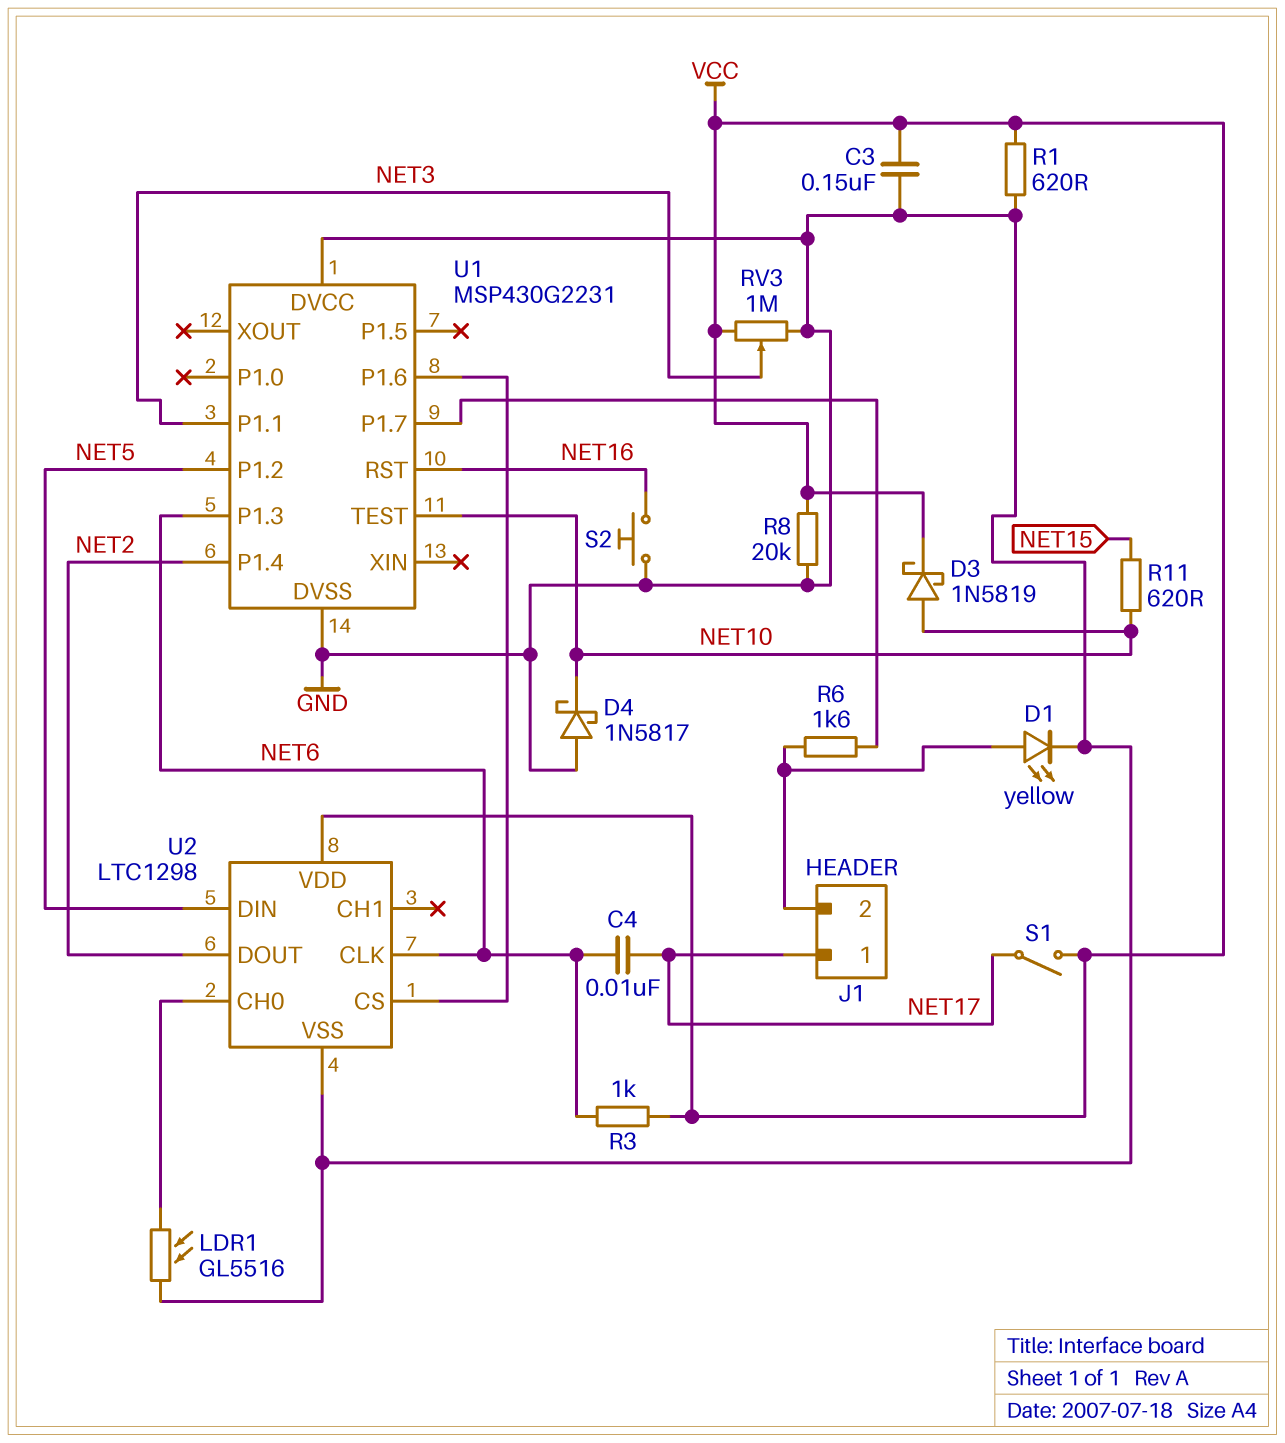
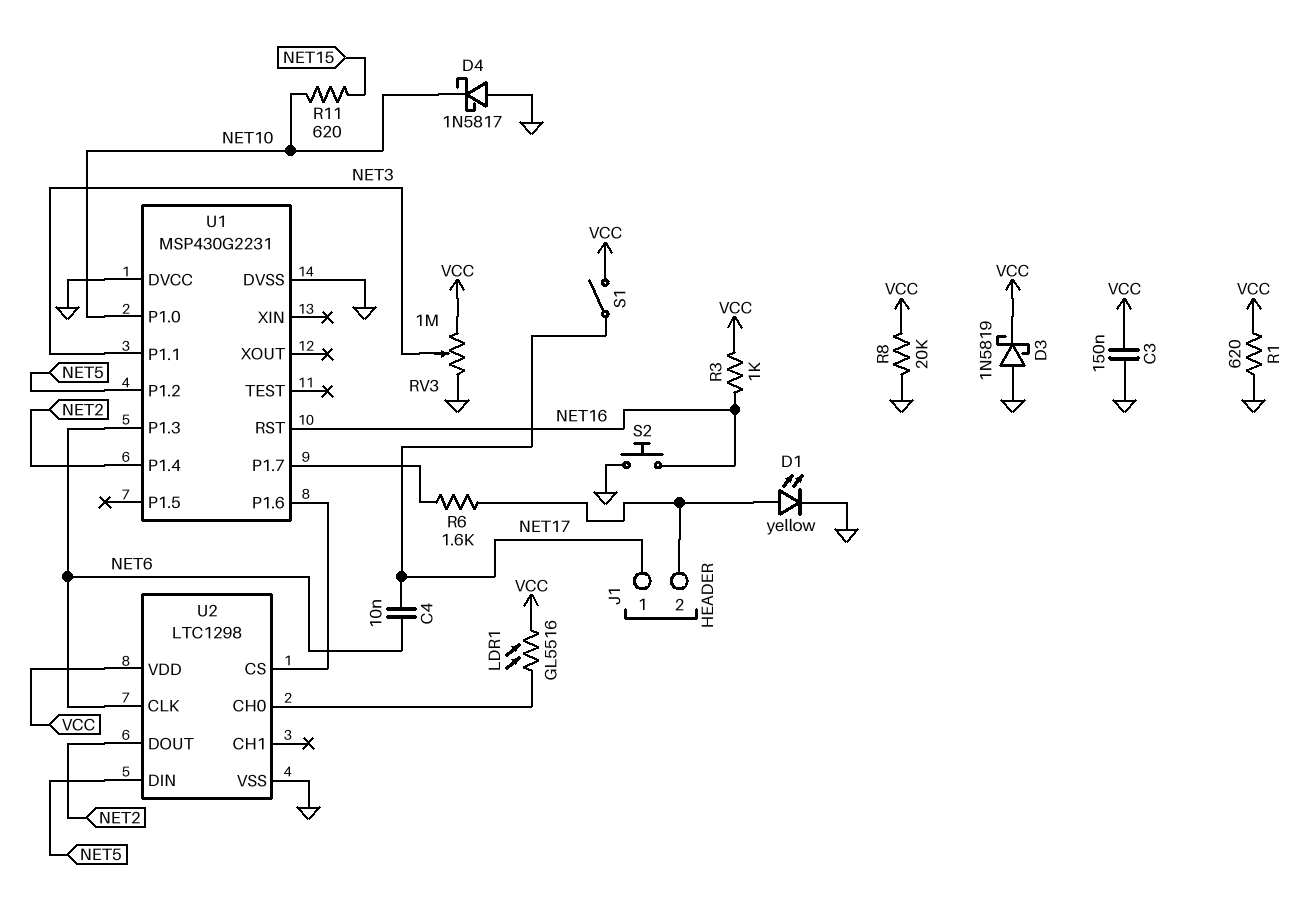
D3: schottky 1N5819 (A NET10, K VCC) -> schottky 1N5819 (A GND, K VCC)
LDR1: GL5516 (GND, U2/CH0) -> GL5516 (U2/CH0, VCC)
R3: 1k (NET6, VCC) -> 1k (NET16, VCC)
U1 pin P1.0: none -> NET10
U1 pin TEST: NET10 -> none

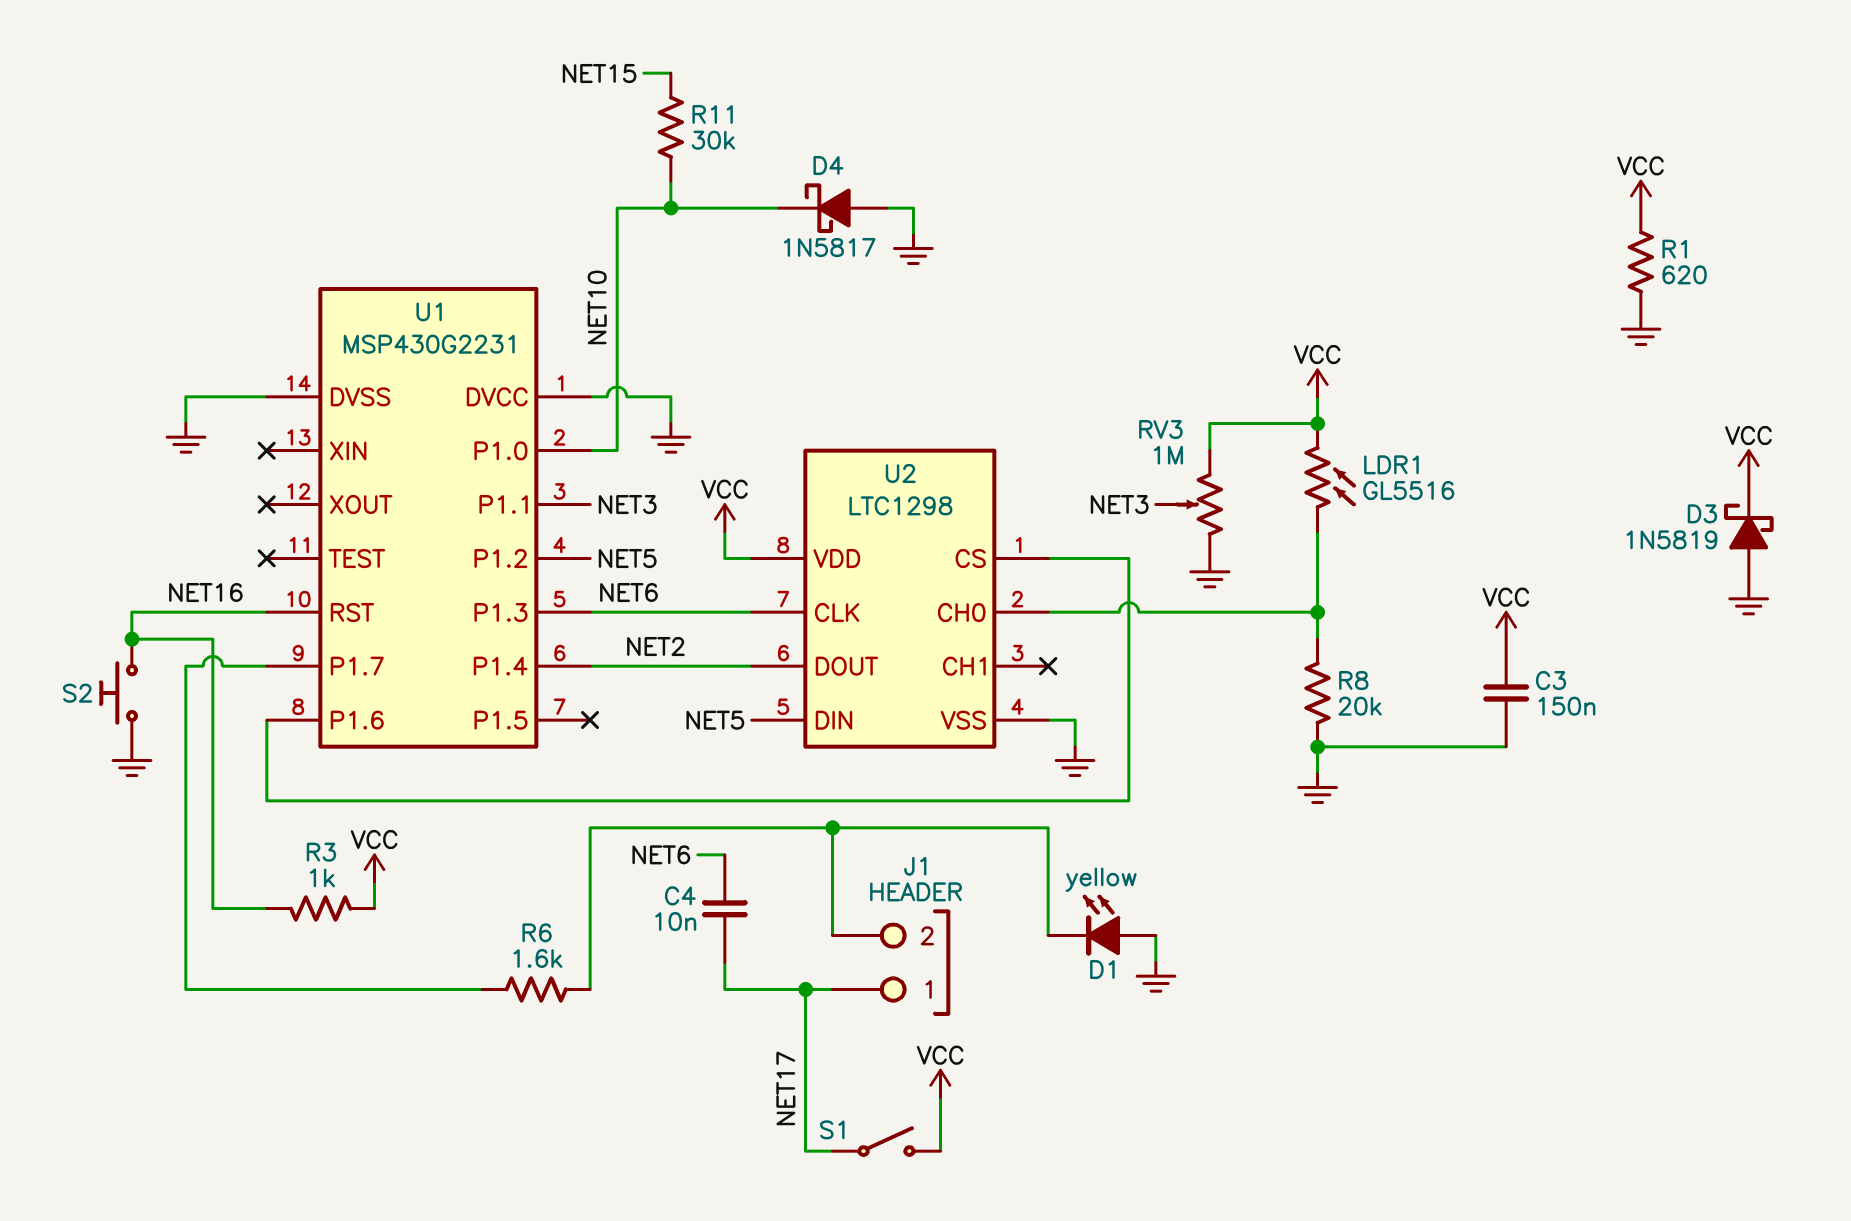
D1: LED yellow (A J1/2, K GND) -> LED yellow (A GND, K J1/2)
R8: 20k (GND, VCC) -> 20k (GND, U2/CH0)
R11: 620 (NET10, NET15) -> 30k (NET10, NET15)

